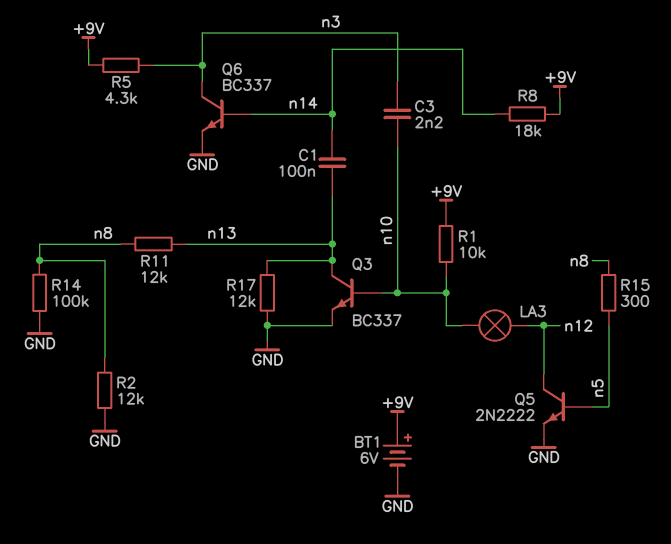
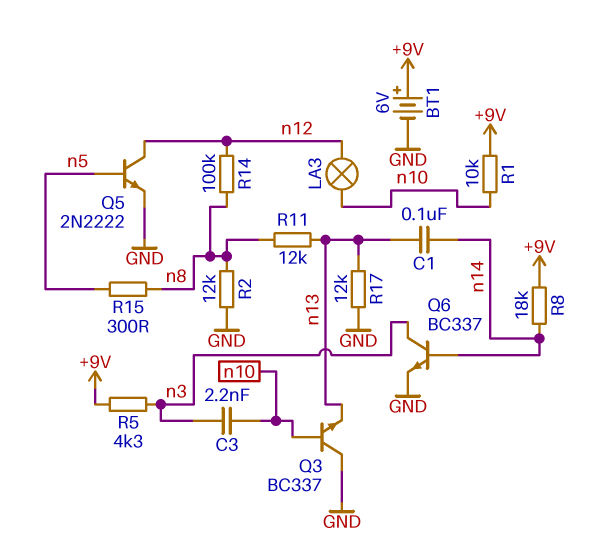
Q3: NPN BC337 (B n10, C n13, E GND) -> NPN BC337 (B n10, C GND, E n13)
R14: 100k (GND, n8) -> 100k (n8, n12)

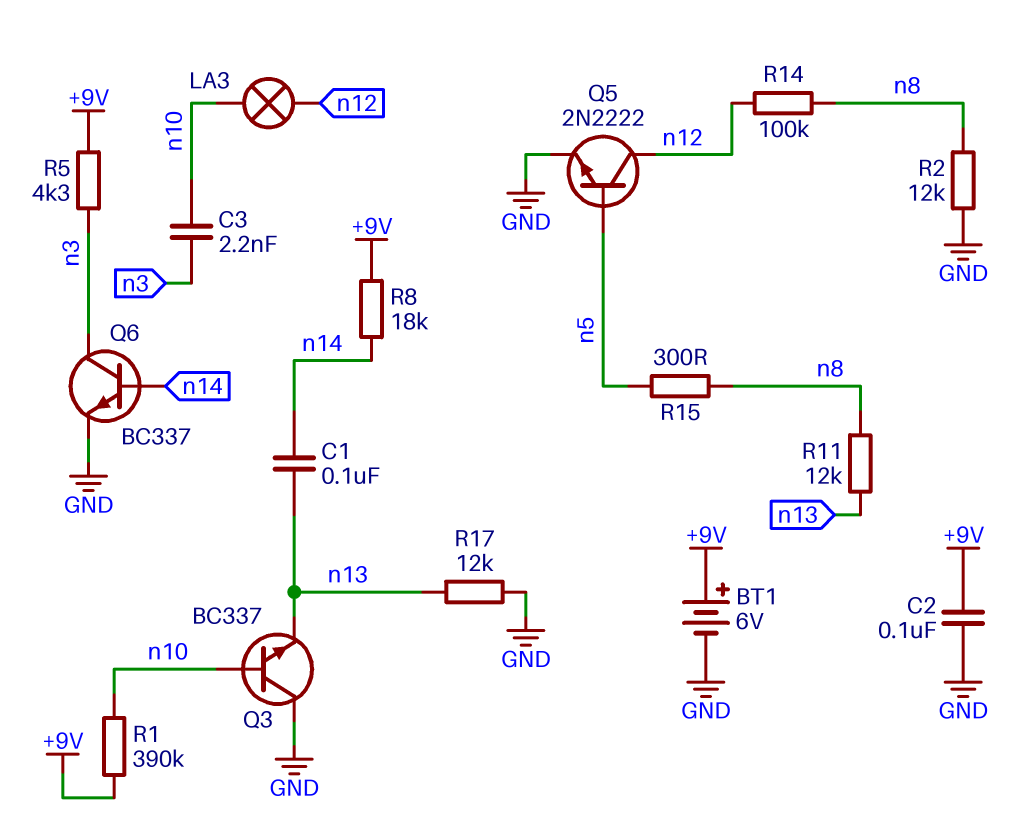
C2: none -> 100nF (+9V, GND)
R1: 10k (+9V, n10) -> 390k (+9V, n10)

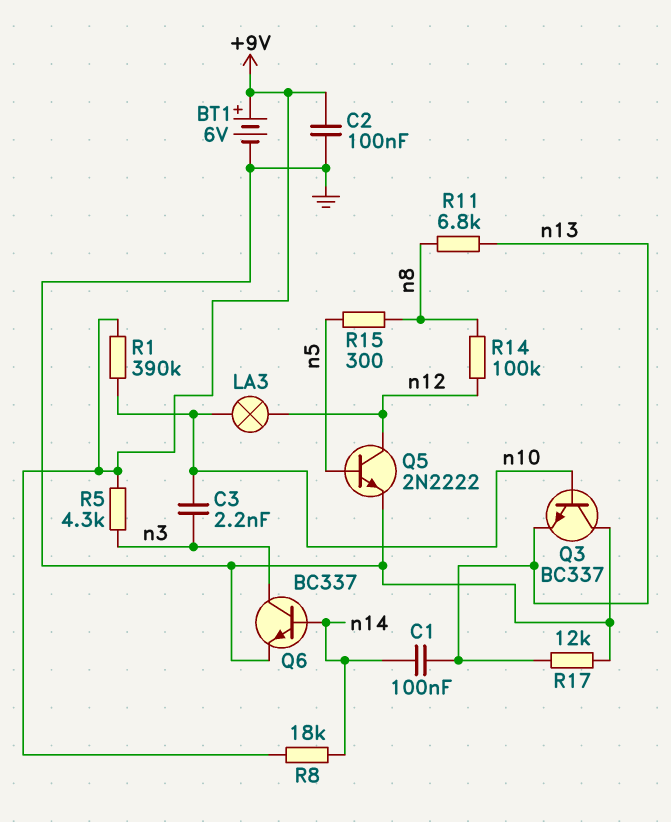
R2: 12k (GND, n8) -> none
R11: 12k (n8, n13) -> 6.8k (n8, n13)

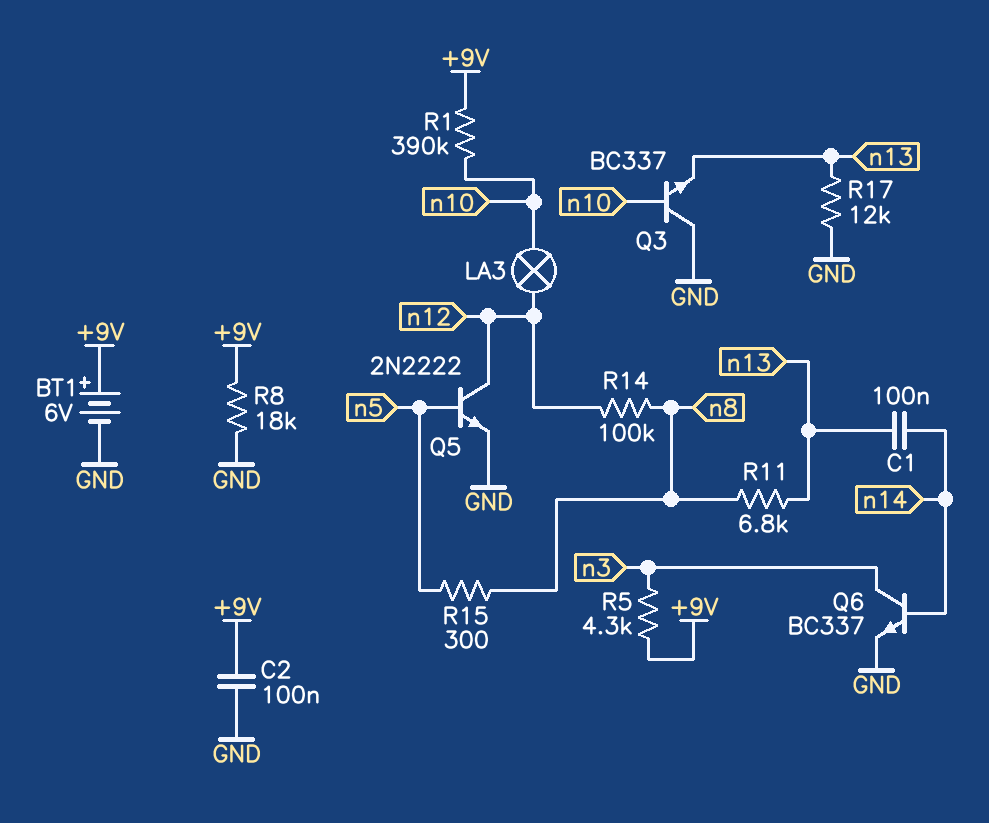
C3: 2.2nF (n3, n10) -> none
R8: 18k (+9V, n14) -> 18k (+9V, GND)

